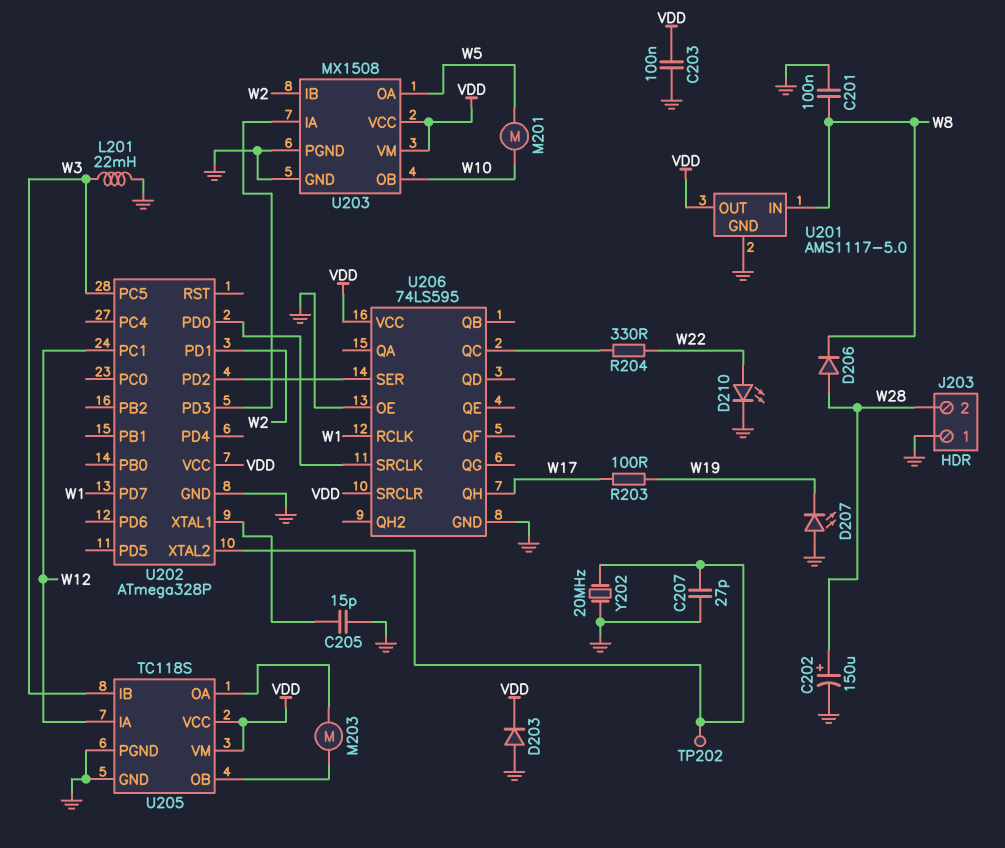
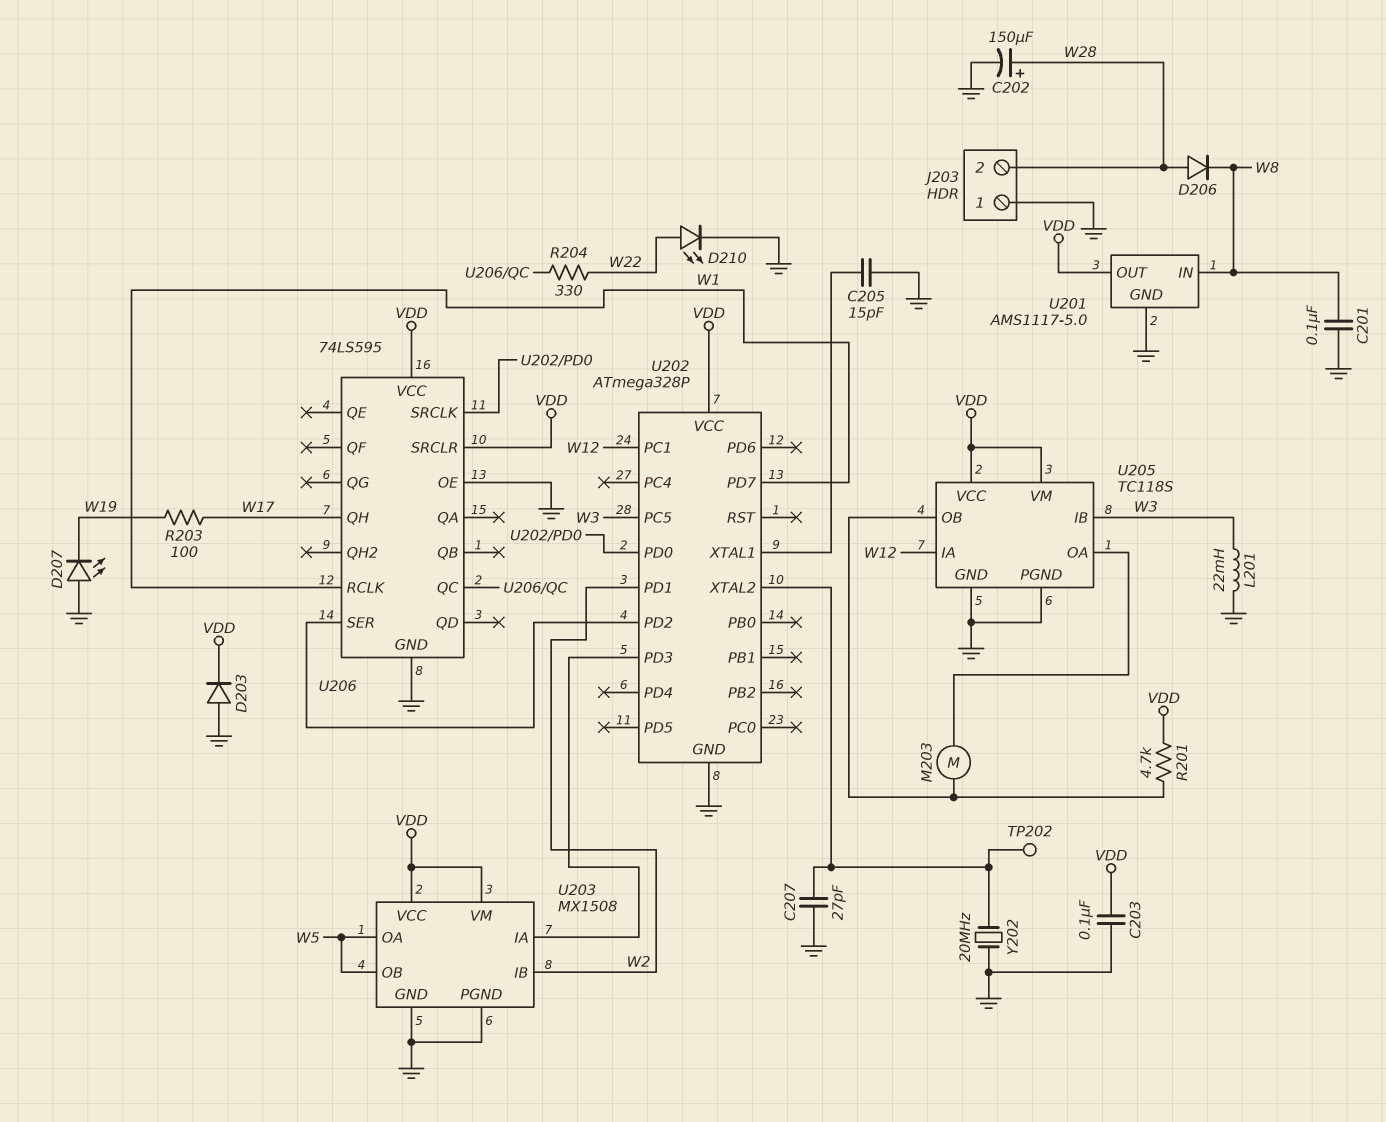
M201: motor (W5, W10) -> none
R201: none -> 4.7k (U205/OB, VDD)
U203 pin OB: W10 -> W5

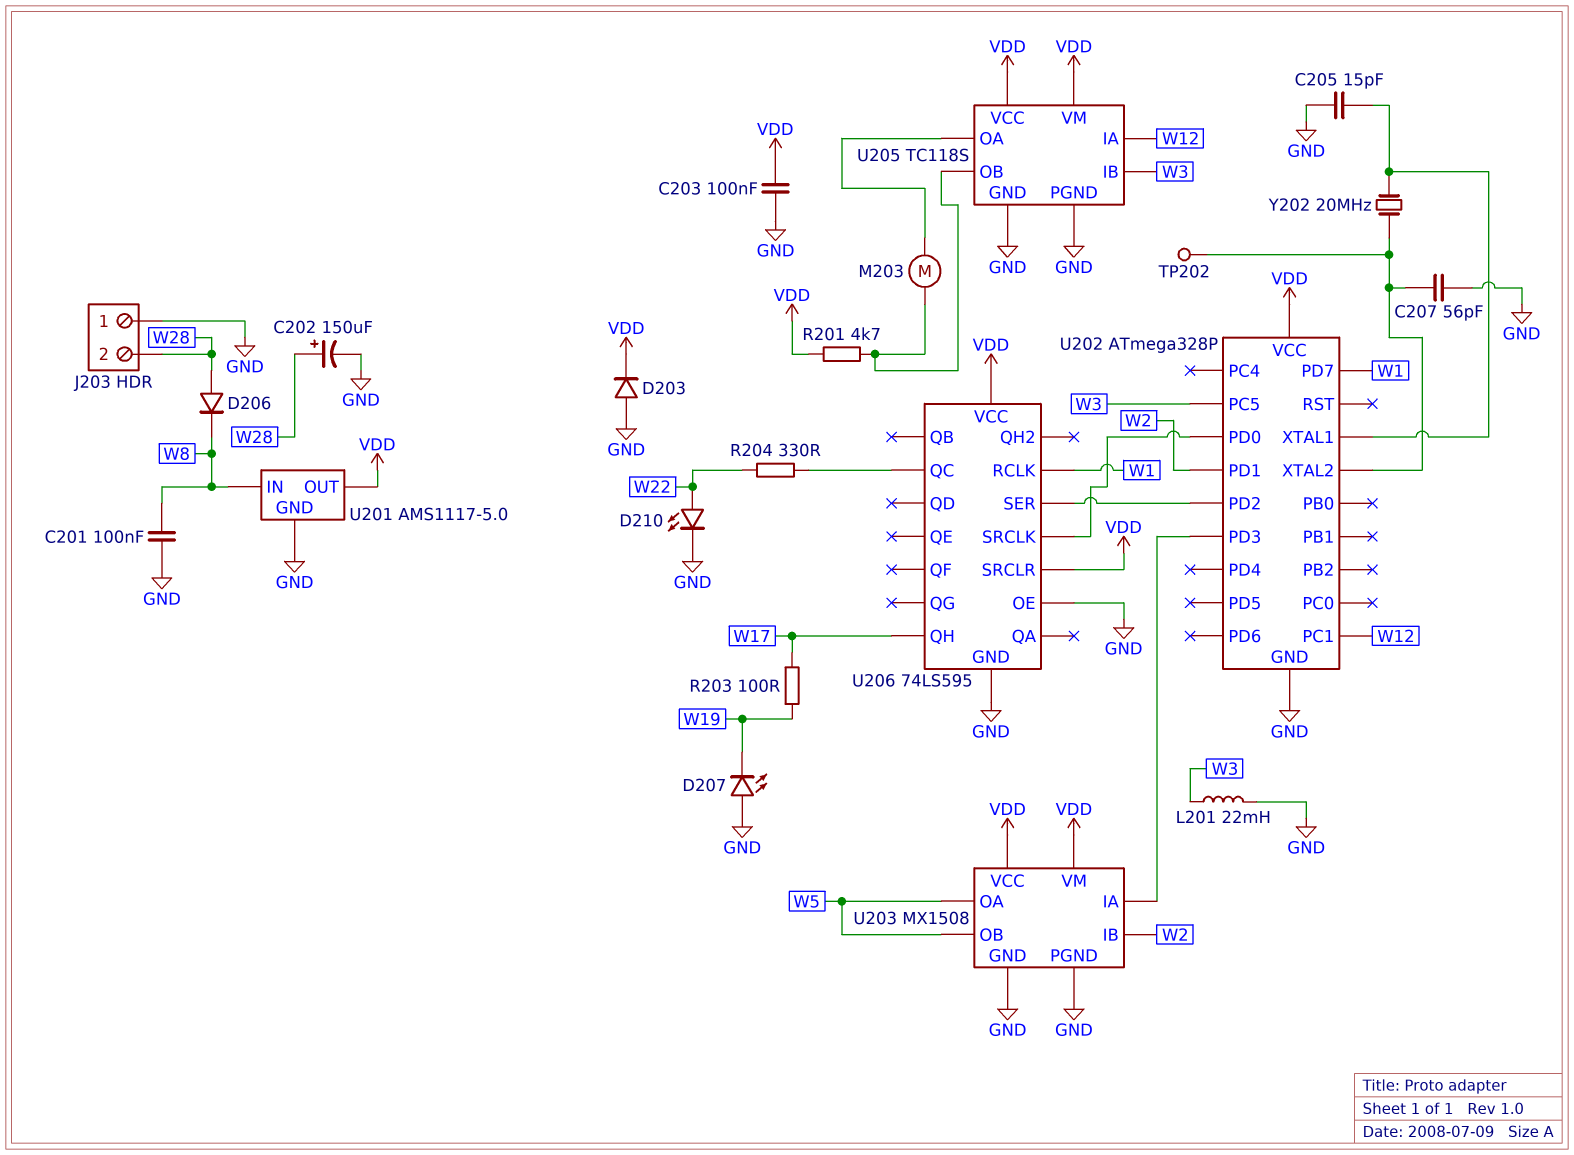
C207: 27pF (GND, U202/XTAL2) -> 56pF (GND, U202/XTAL2)
Y202: 20MHz (GND, U202/XTAL2) -> 20MHz (U202/XTAL1, U202/XTAL2)

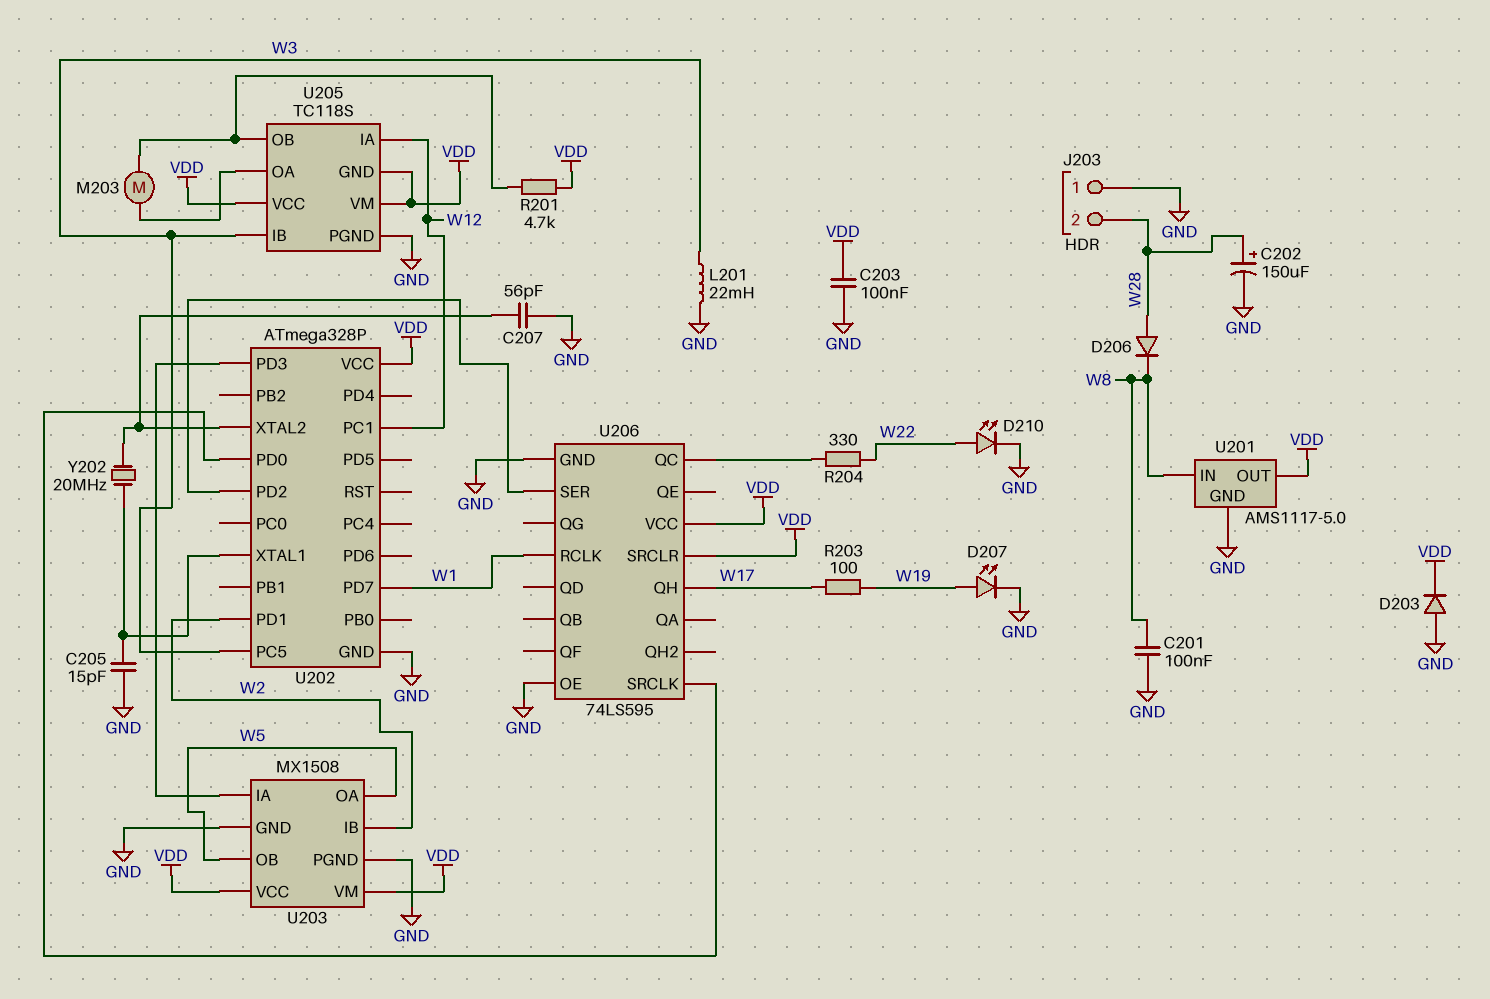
D207: LED (A GND, K W19) -> LED (A W19, K GND)
TP202: test point (U202/XTAL2) -> none
U205 pin GND: GND -> VDD

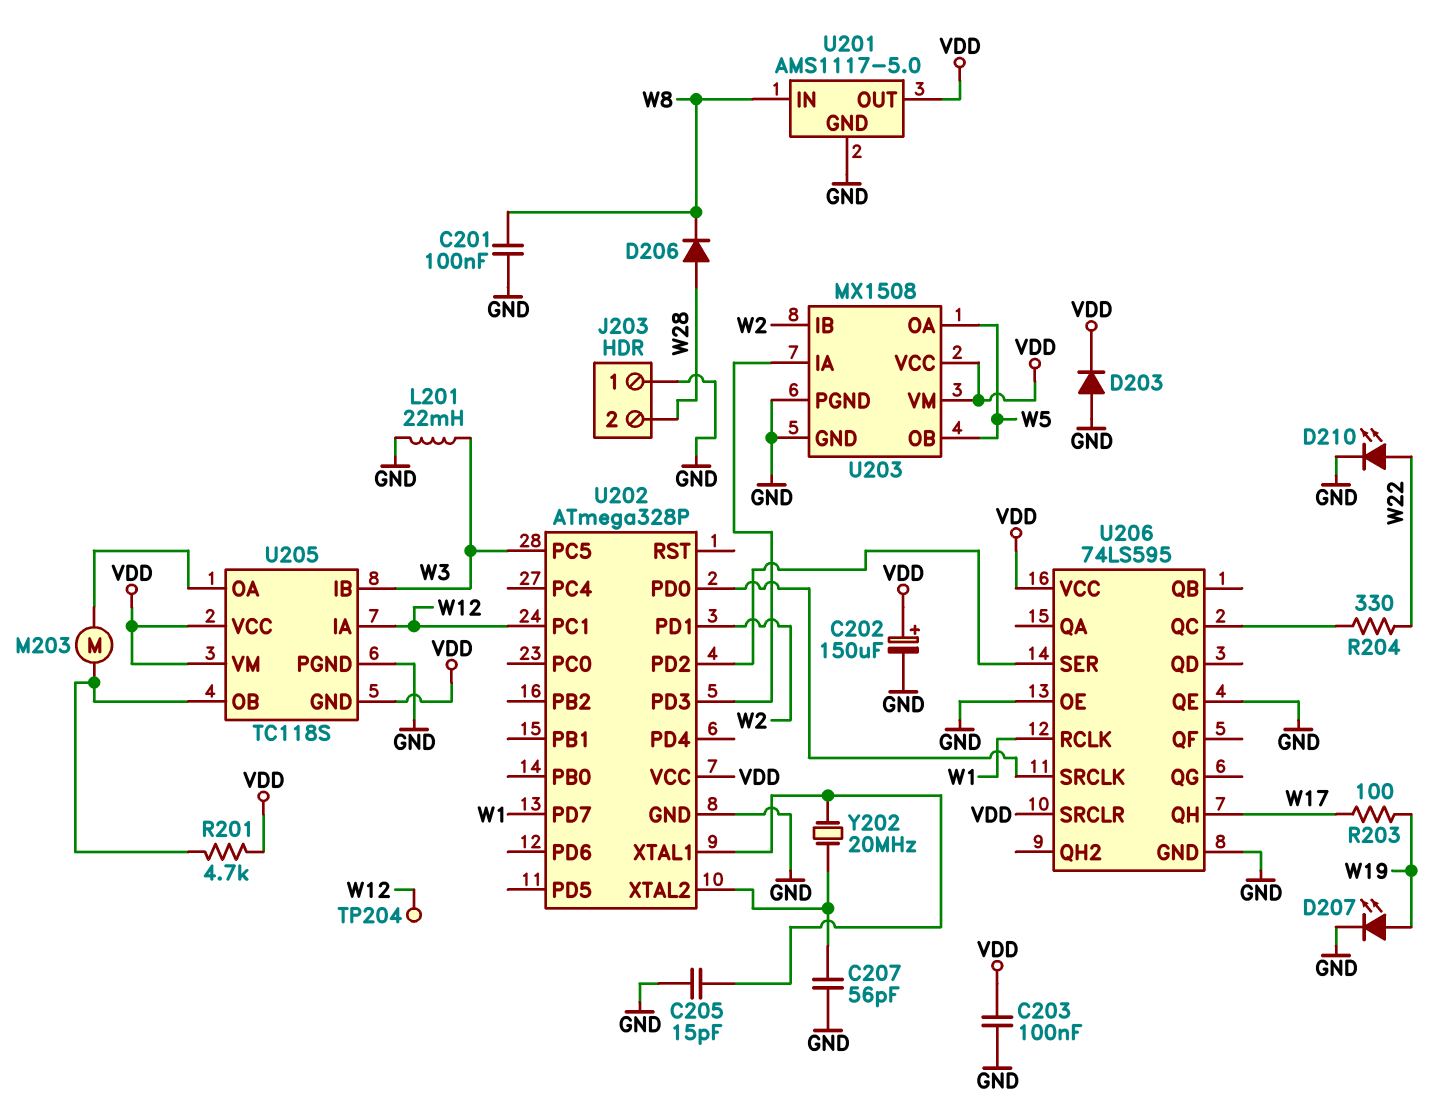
C202: 150uF (plus W28, minus GND) -> 150uF (plus VDD, minus GND)
TP204: none -> test point (W12)
U206 pin QE: none -> GND

